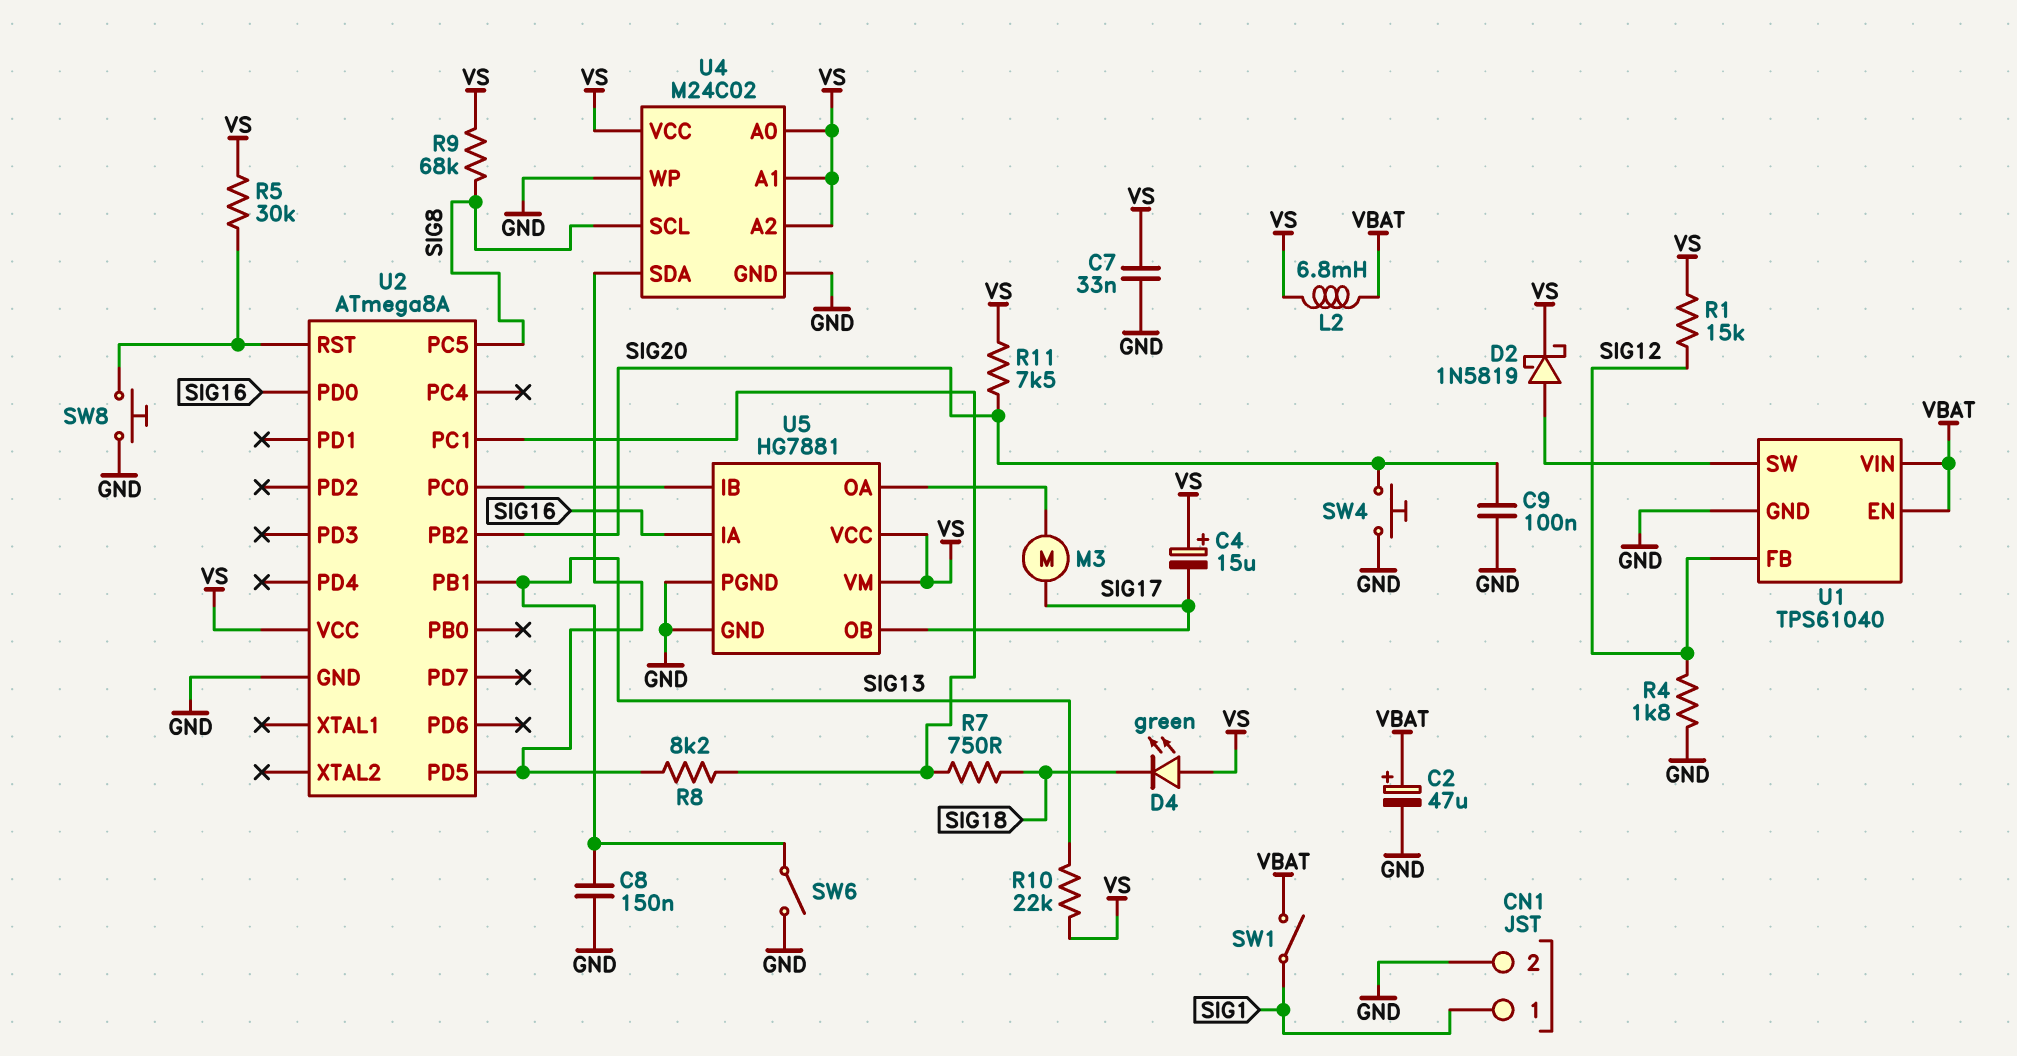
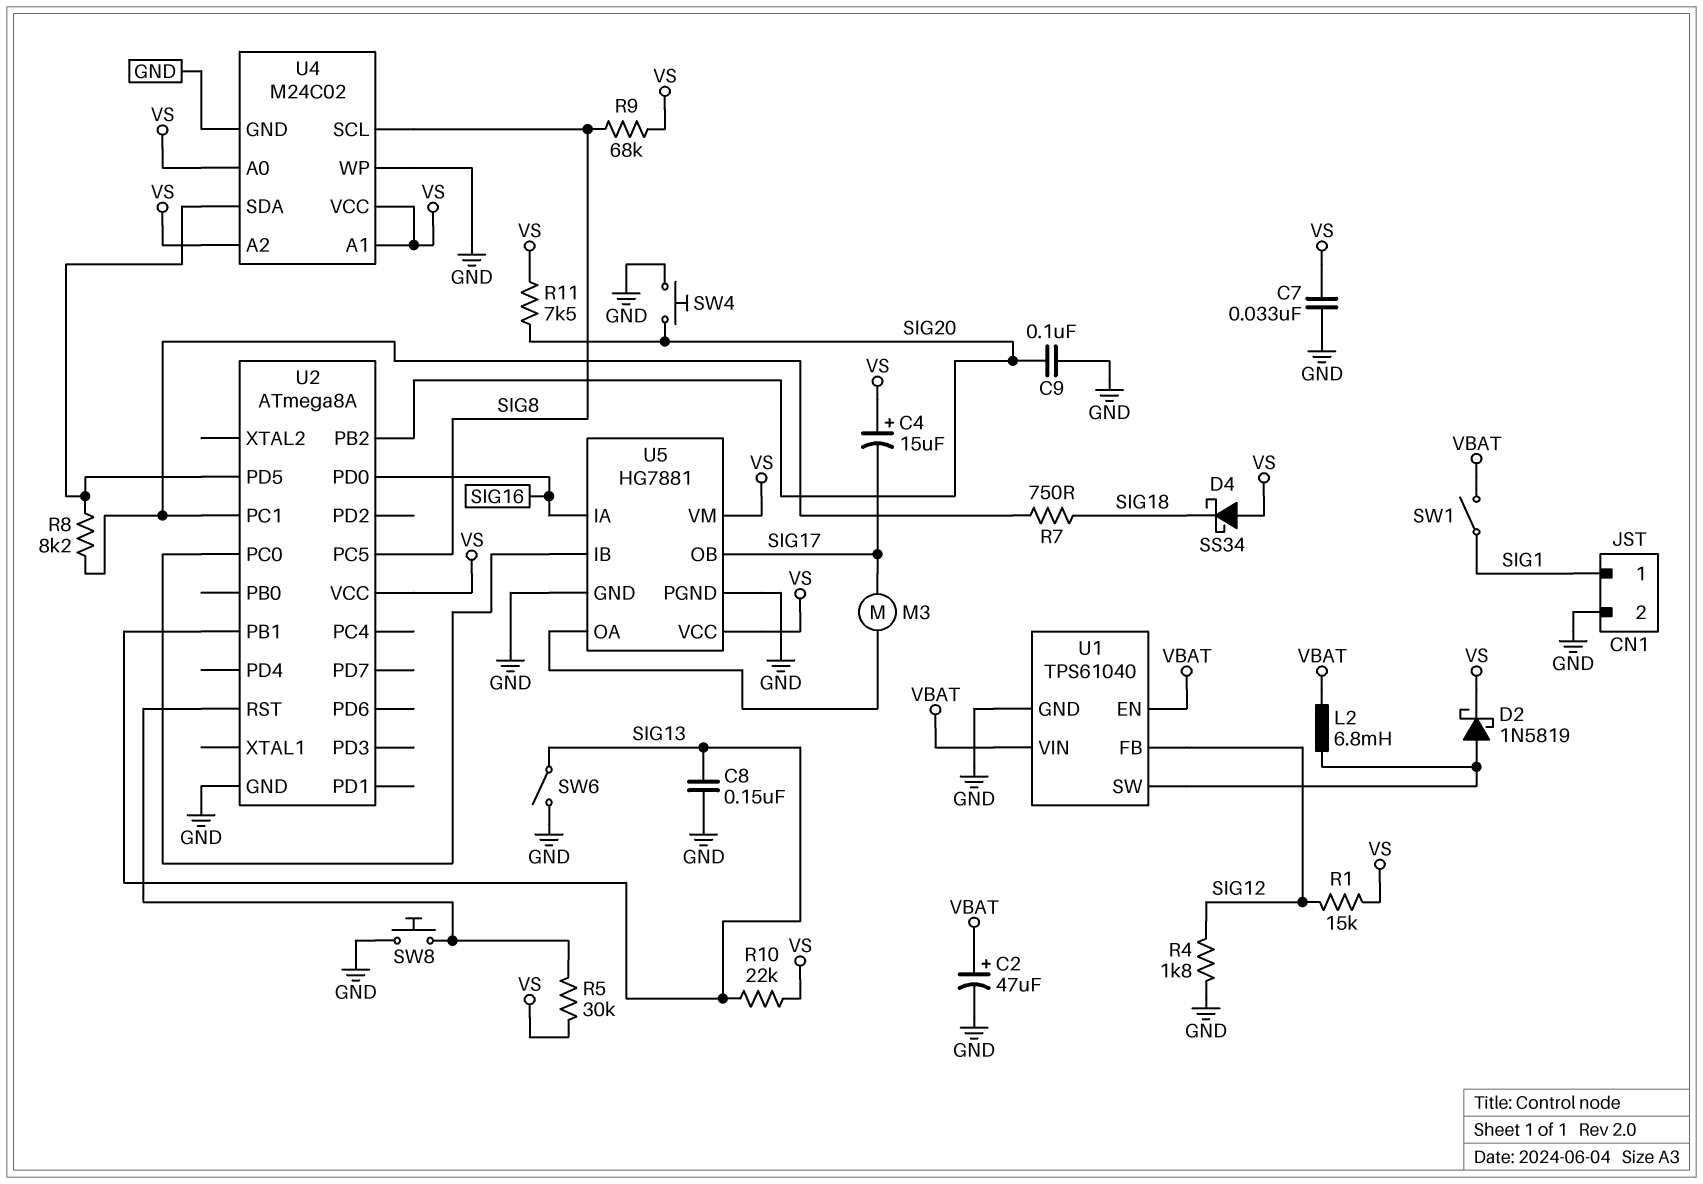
D4: LED green (A VS, K SIG18) -> schottky SS34 (A VS, K SIG18)
L2: 6.8mH (VBAT, VS) -> 6.8mH (U1/SW, VBAT)

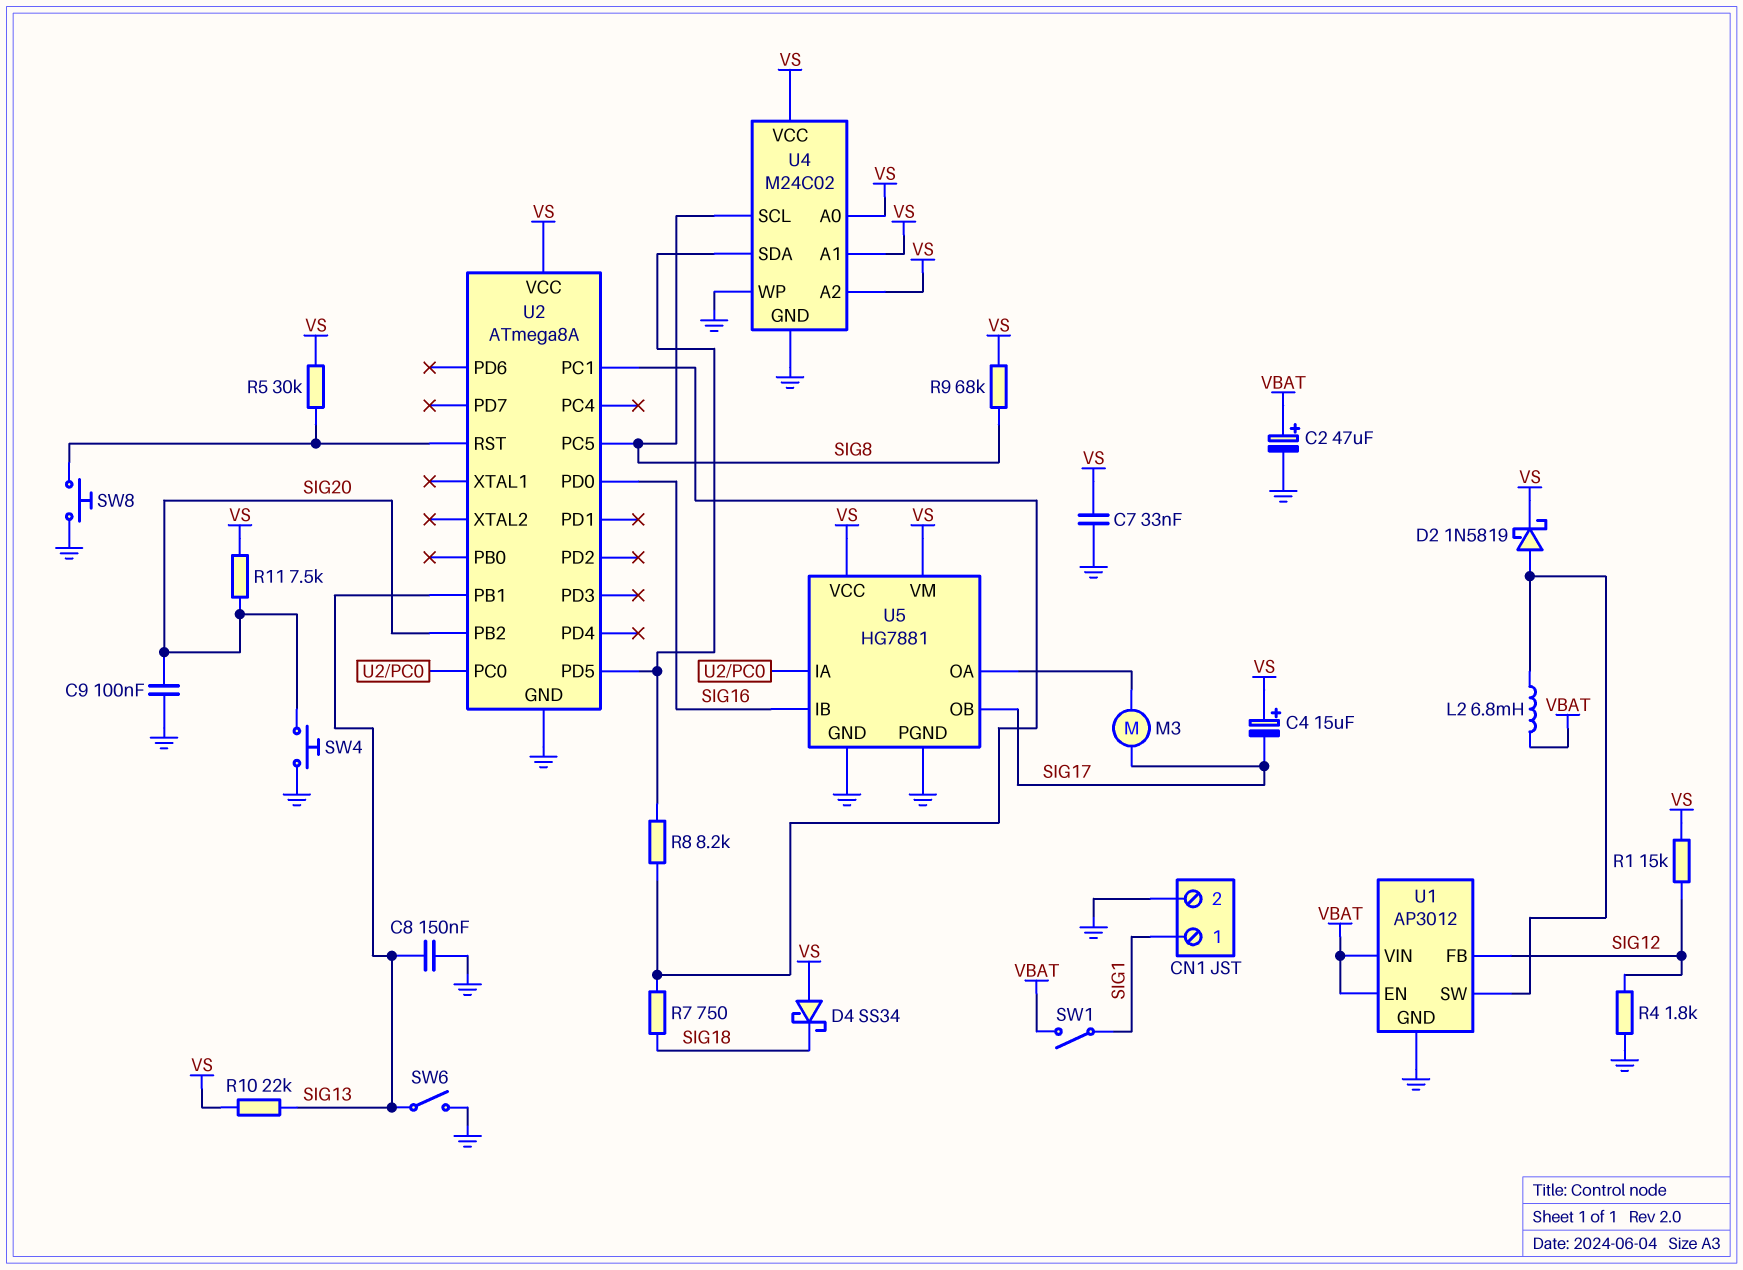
U1: TPS61040 -> AP3012
U5 pin IA: SIG16 -> U2/PC0
U5 pin IB: U2/PC0 -> SIG16

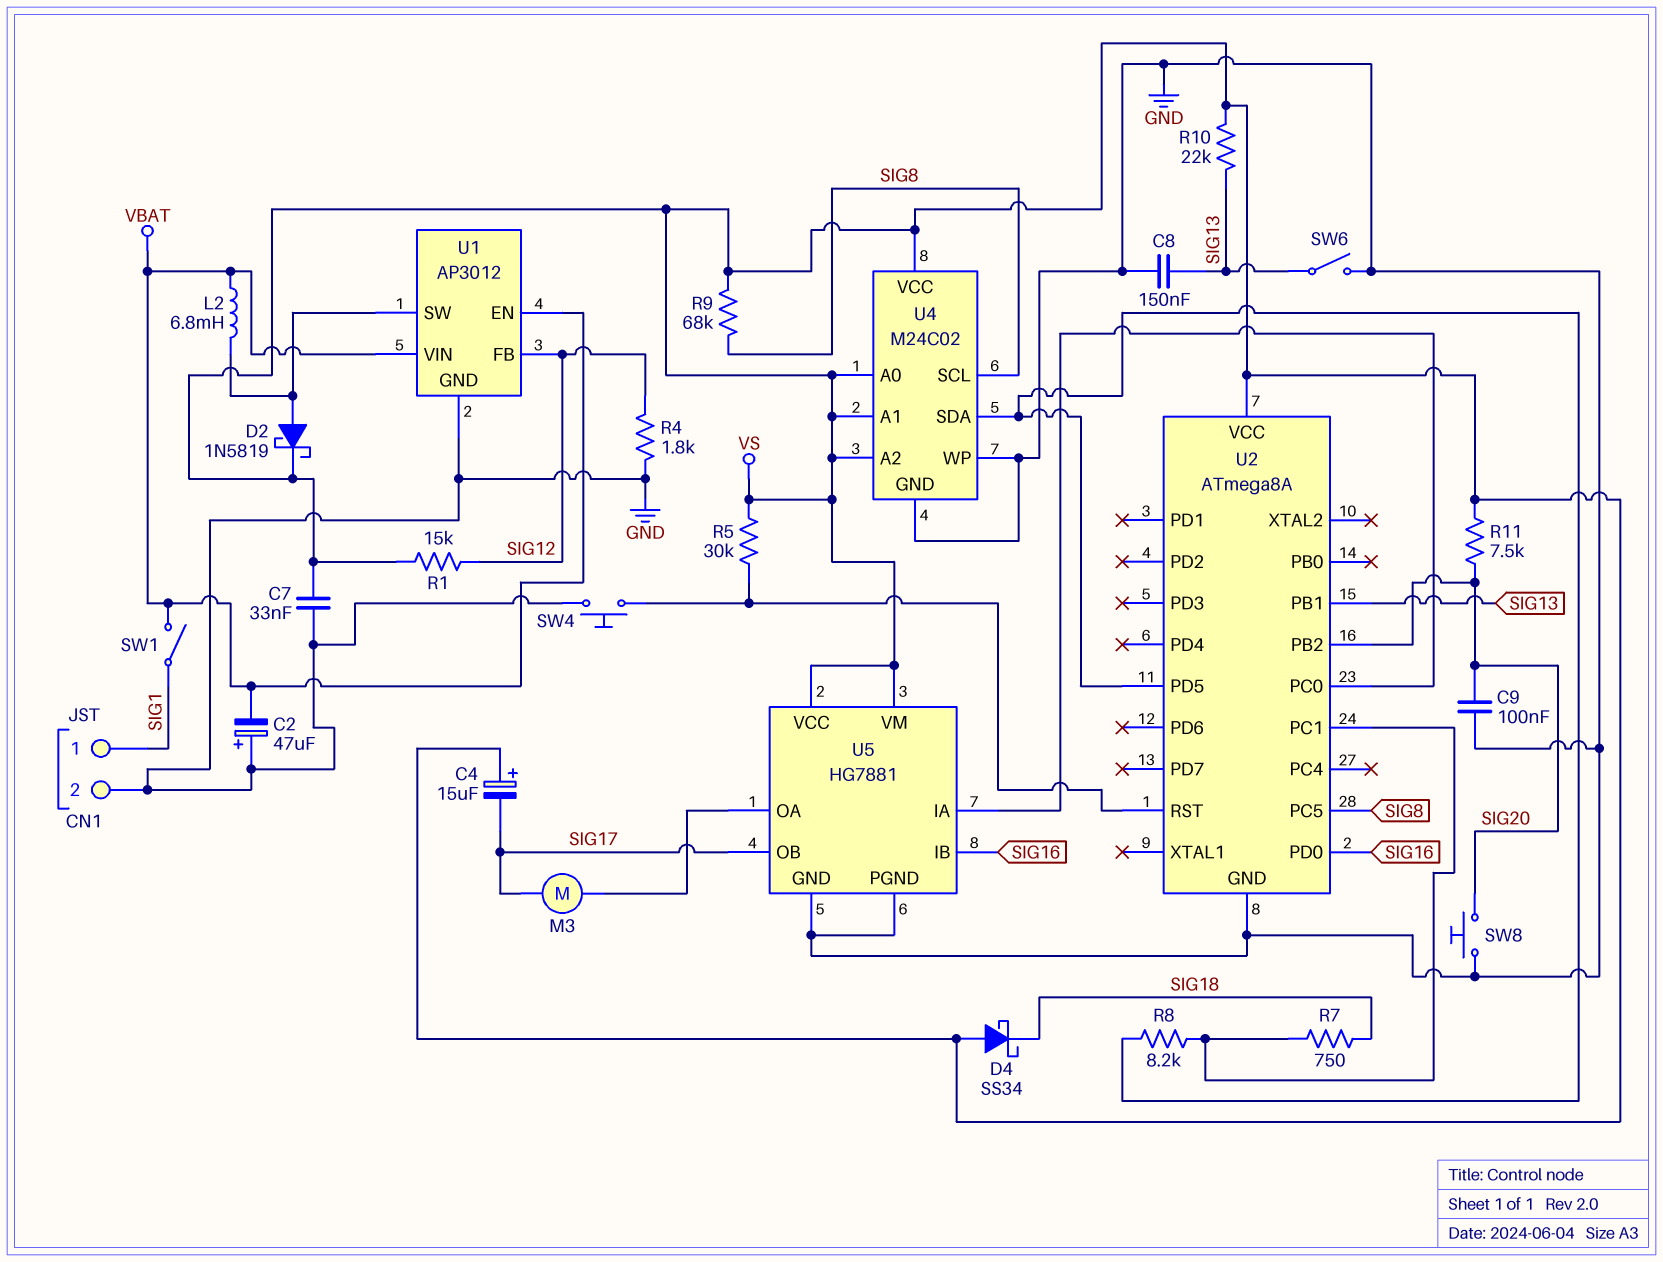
C2: 47uF (plus VBAT, minus GND) -> 47uF (plus GND, minus VBAT)
SW4: button (GND, SIG20) -> button (GND, U2/RST)
SW8: button (GND, U2/RST) -> button (GND, SIG20)

